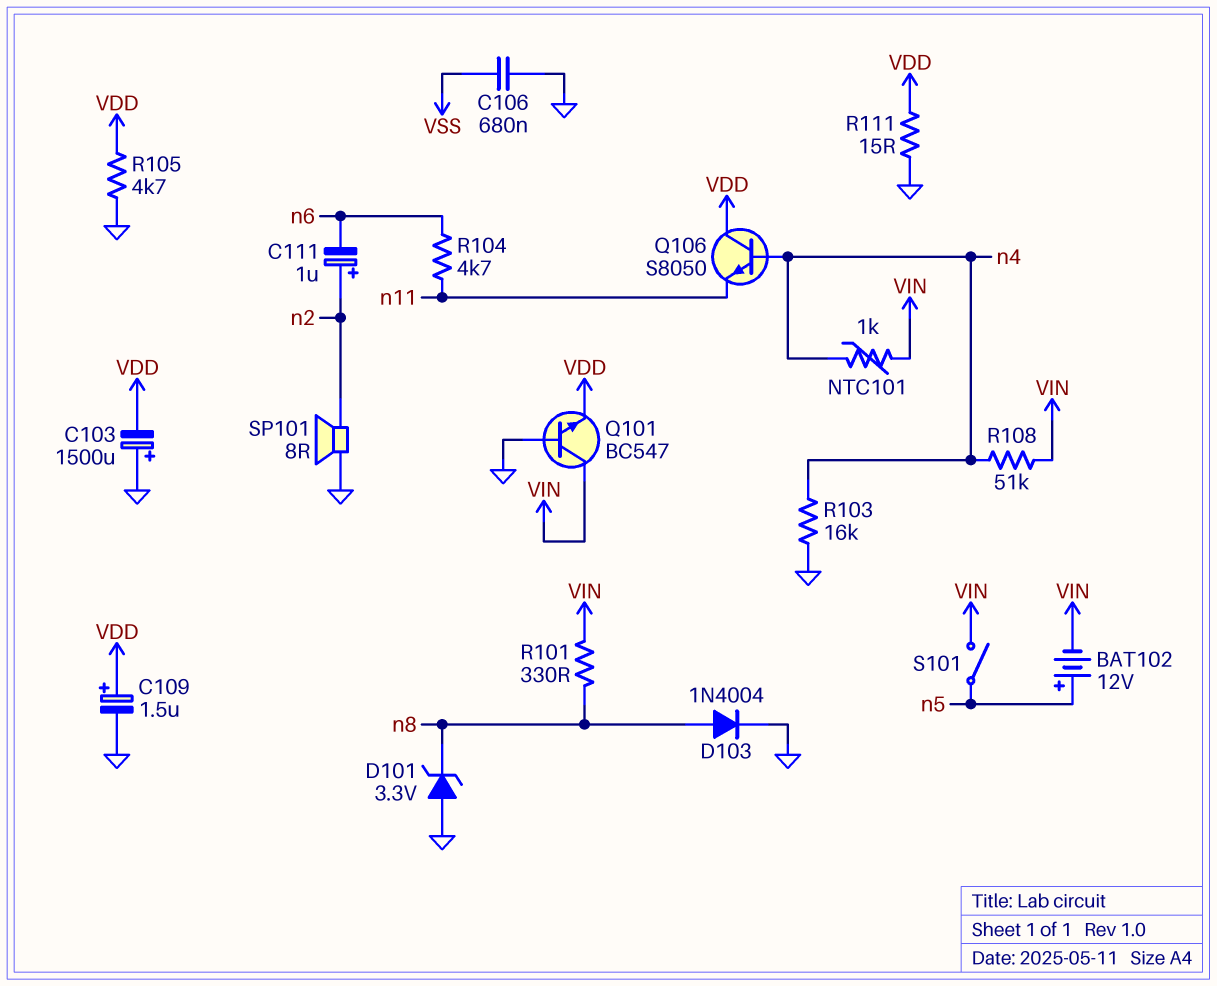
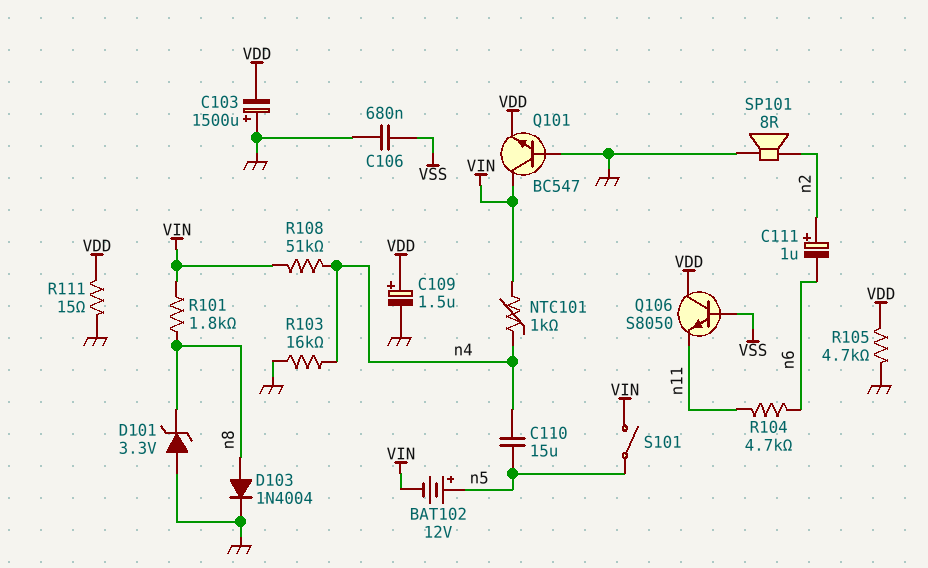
C110: none -> 15uF (n4, n5)
Q106: NPN S8050 (B n4, C VDD, E n11) -> NPN S8050 (B VSS, C VDD, E n11)
R101: 330 (VIN, n8) -> 1.8k (VIN, n8)

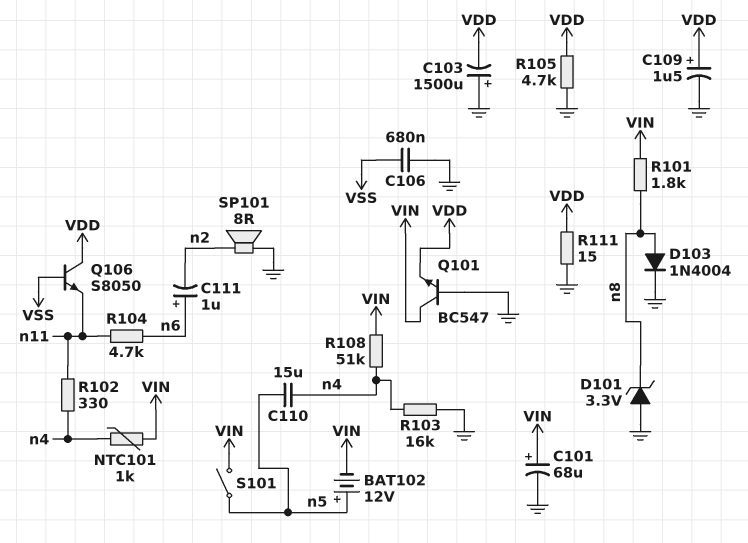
C101: none -> 68uF (plus VIN, minus GND)
C111: 1uF (plus n2, minus n6) -> 1uF (plus n6, minus n2)
R102: none -> 330 (n4, n11)

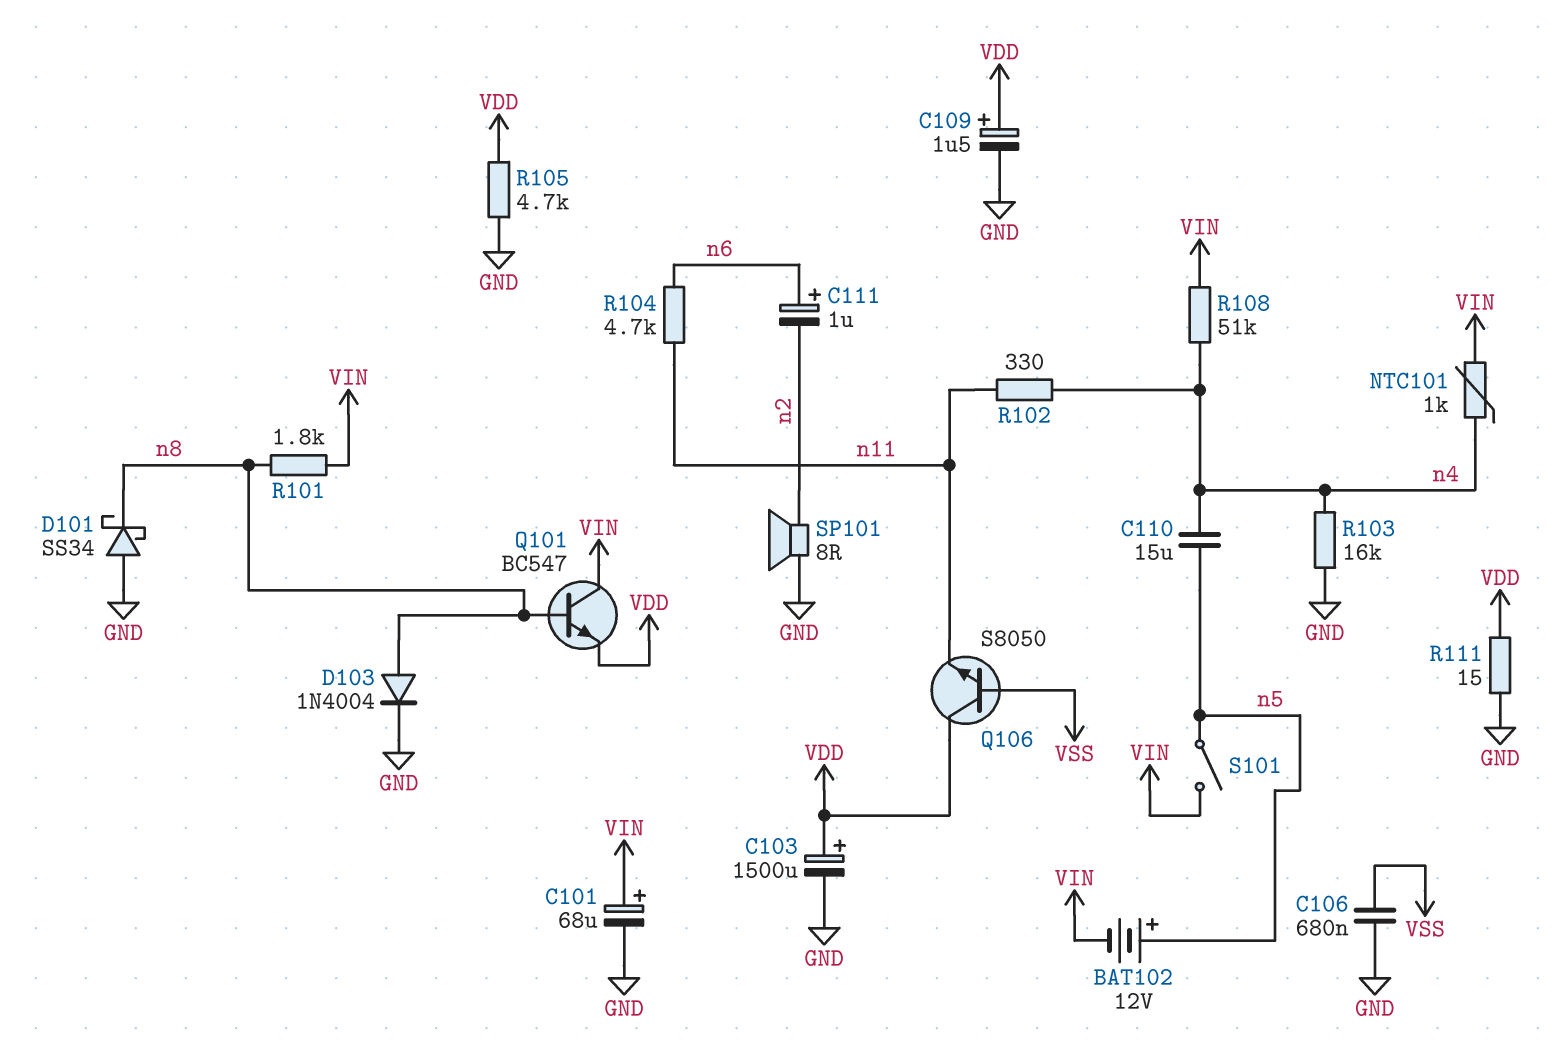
C103: 1500uF (plus GND, minus VDD) -> 1500uF (plus VDD, minus GND)
D101: zener 3.3V (A GND, K n8) -> schottky SS34 (A GND, K n8)
Q101: NPN BC547 (B GND, C VIN, E VDD) -> NPN BC547 (B n8, C VIN, E VDD)

